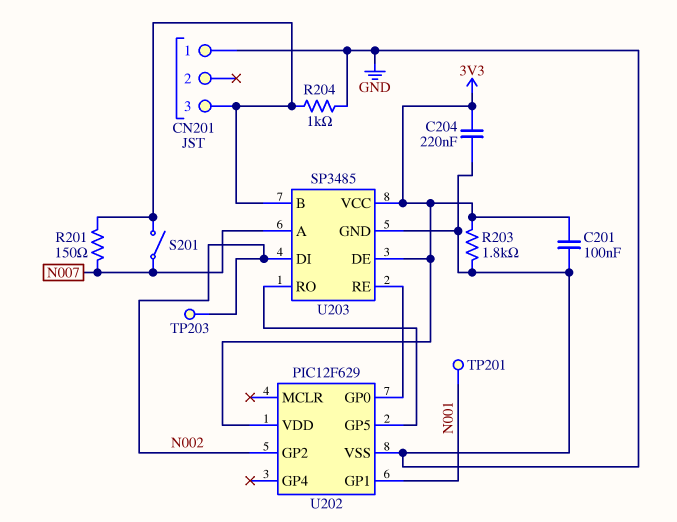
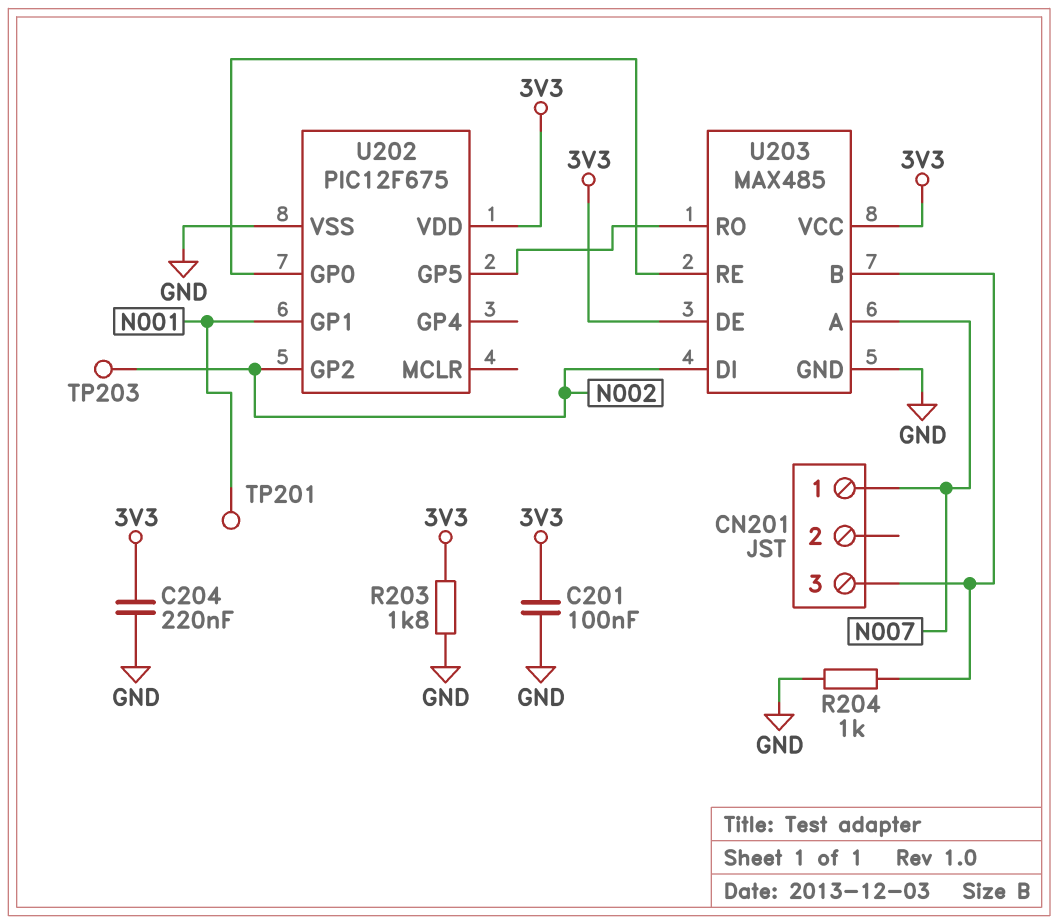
CN201 pin 1: GND -> N007
R201: 150 (CN201/3, N007) -> none
S201: switch (CN201/3, N007) -> none
U202: PIC12F629 -> PIC12F675
U203: SP3485 -> MAX485

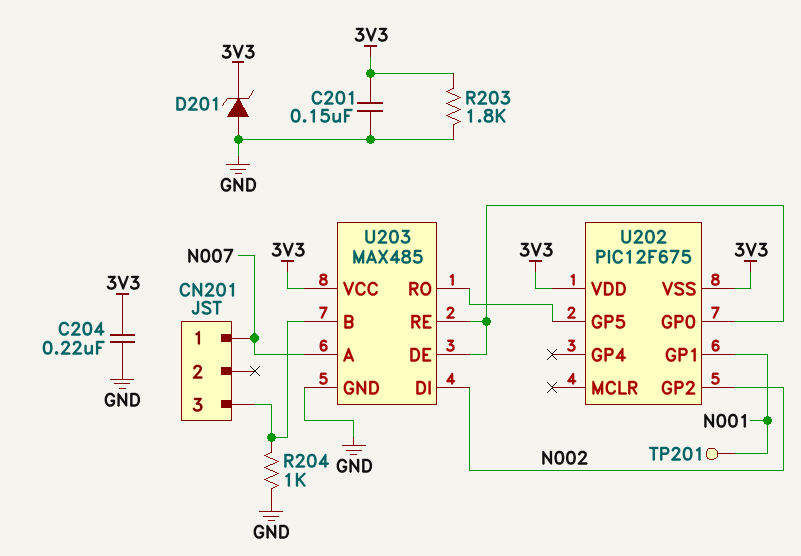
C201: 100nF (3V3, GND) -> 150nF (3V3, GND)
D201: none -> zener (A GND, K 3V3)
TP203: test point (N002) -> none
U202 pin VSS: GND -> 3V3
U203 pin DE: 3V3 -> U202/GP0

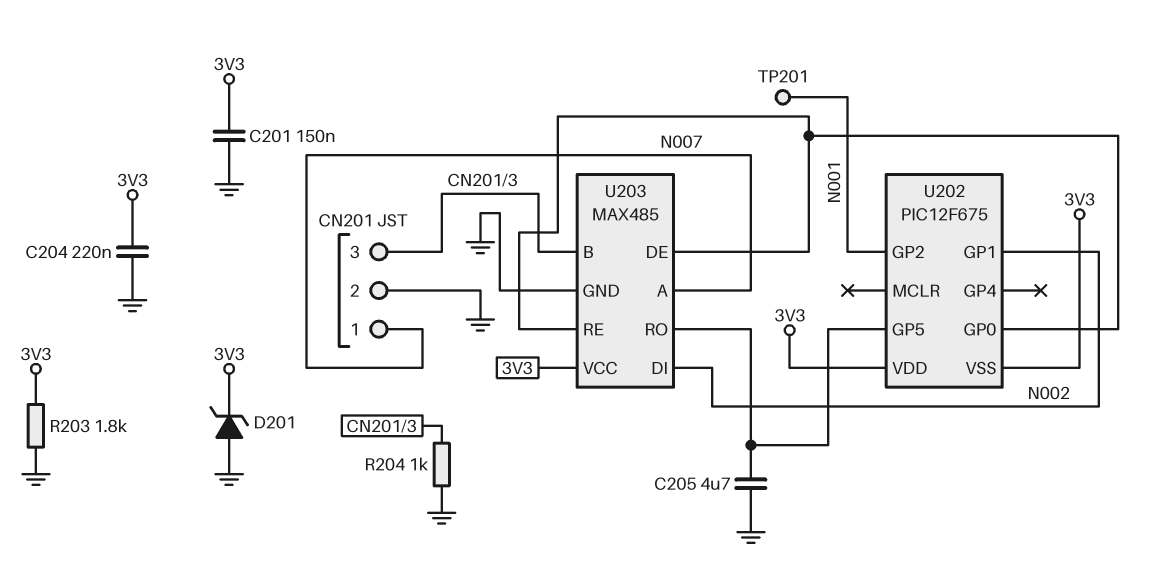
C205: none -> 4.7uF (GND, U202/GP5)
CN201 pin 2: none -> GND
U202 pin GP1: N001 -> N002
U202 pin GP2: N002 -> N001

